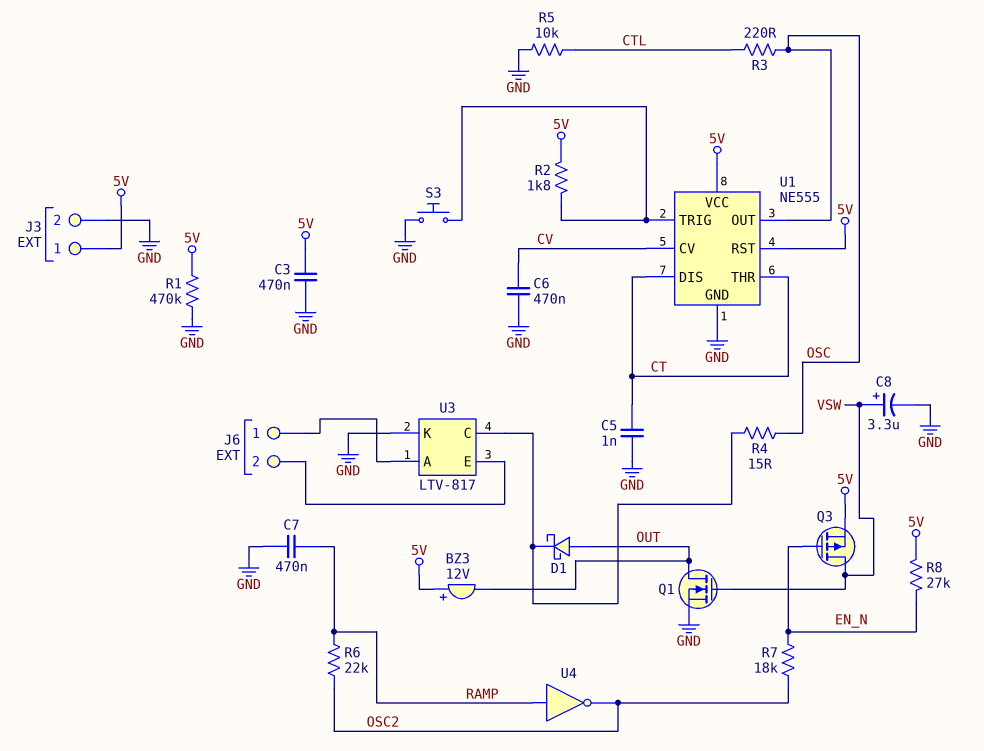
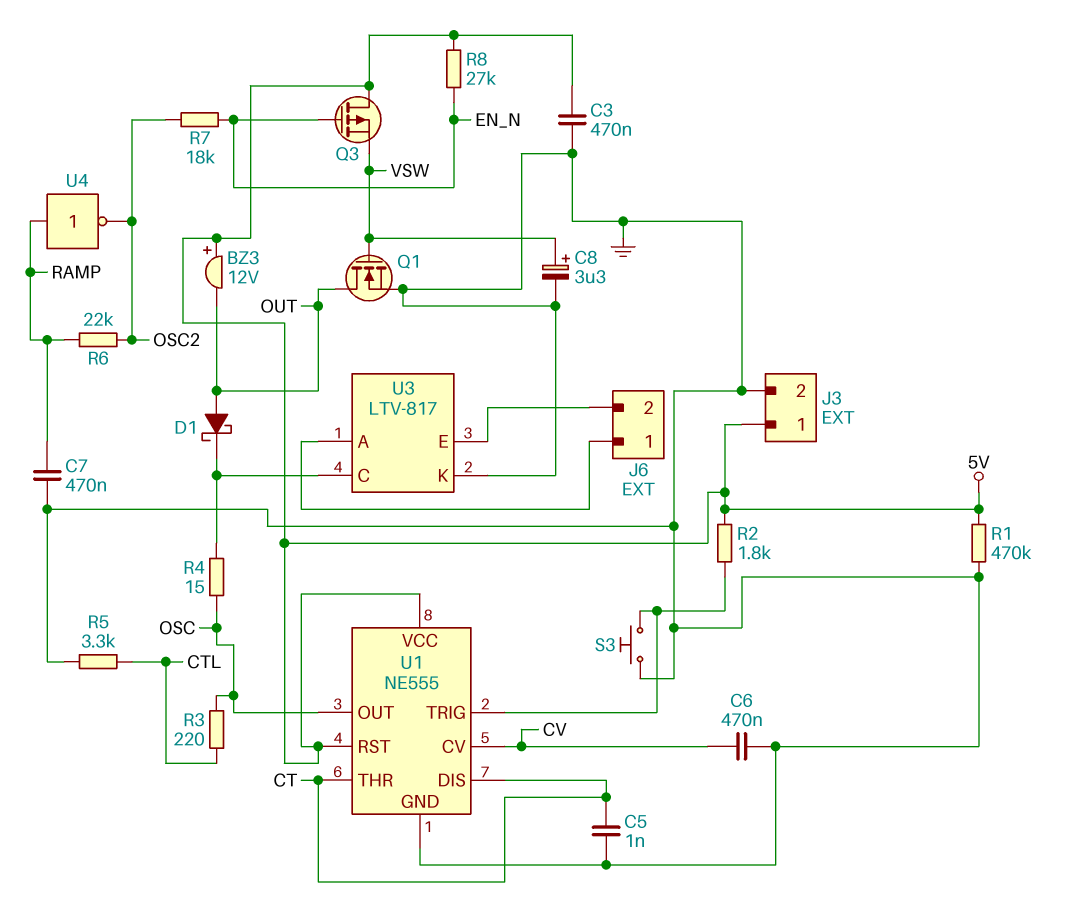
Q3: PMOS (G EN_N, D VSW, S 5V) -> PMOS (G EN_N, D 5V, S VSW)
R5: 10k (CTL, GND) -> 3.3k (CTL, GND)

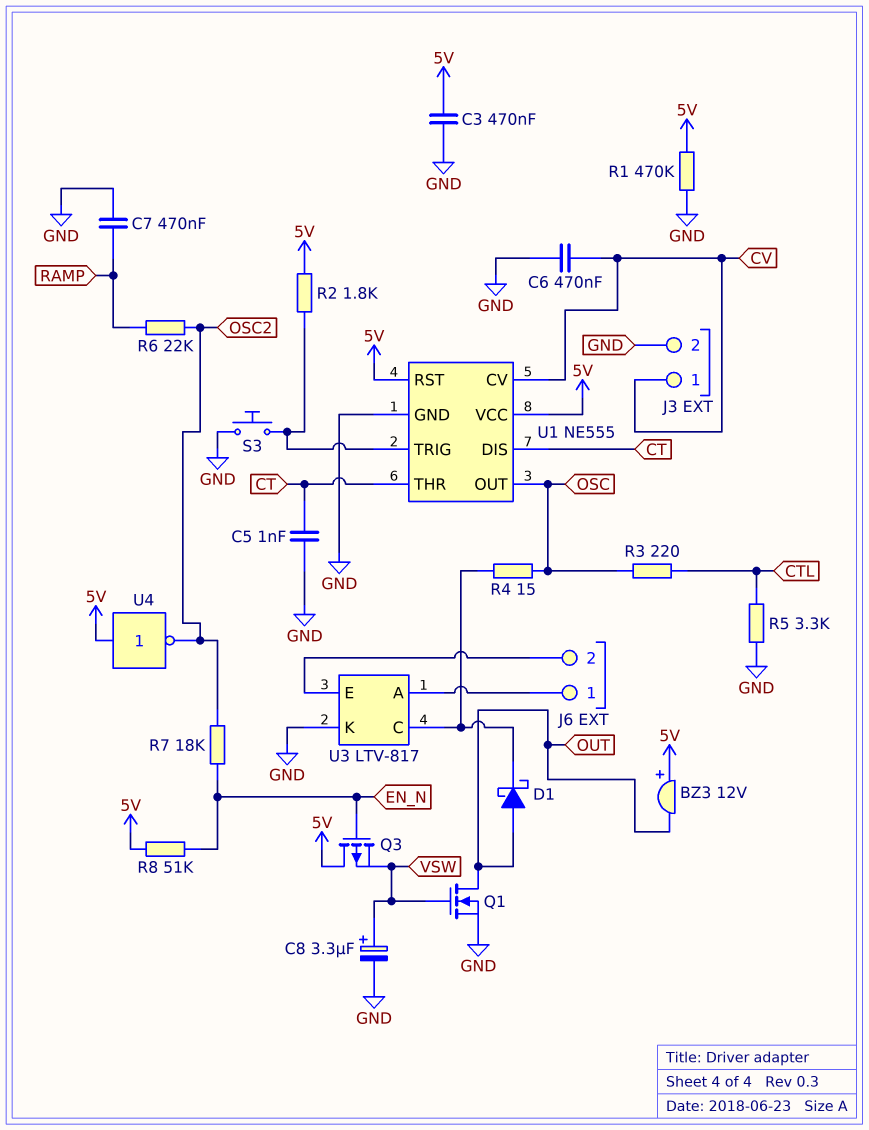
J3 pin 1: 5V -> CV
R8: 27k (5V, EN_N) -> 51k (5V, EN_N)
U4: NOT (in RAMP, out OSC2) -> NOT (in 5V, out OSC2)

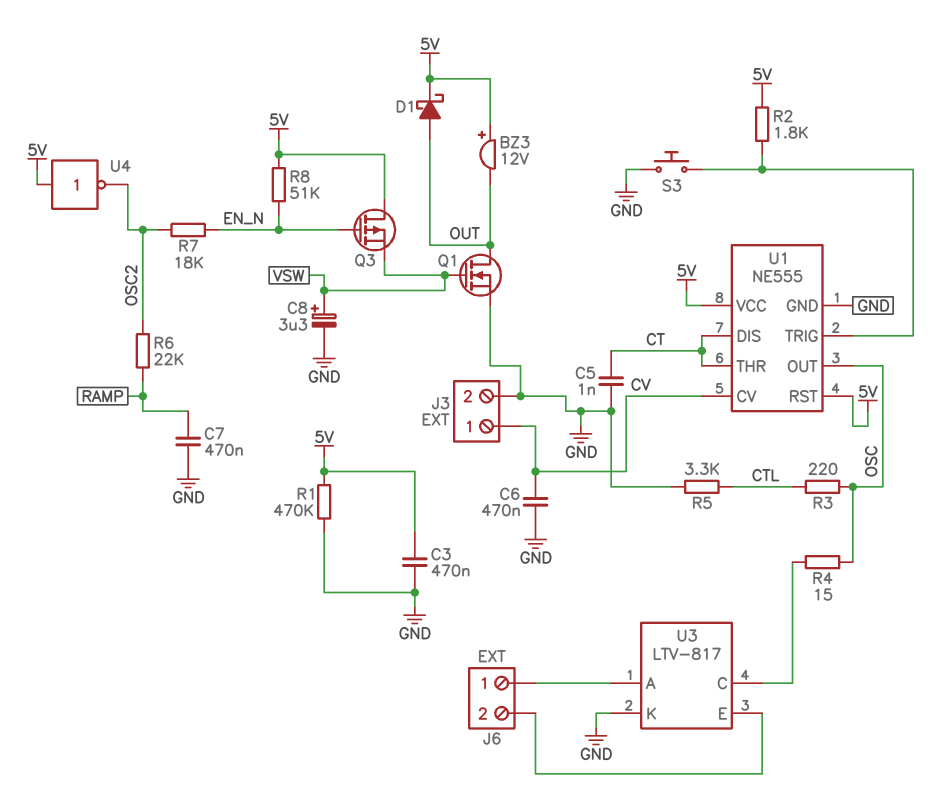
D1: schottky (A OUT, K U3/C) -> schottky (A OUT, K 5V)

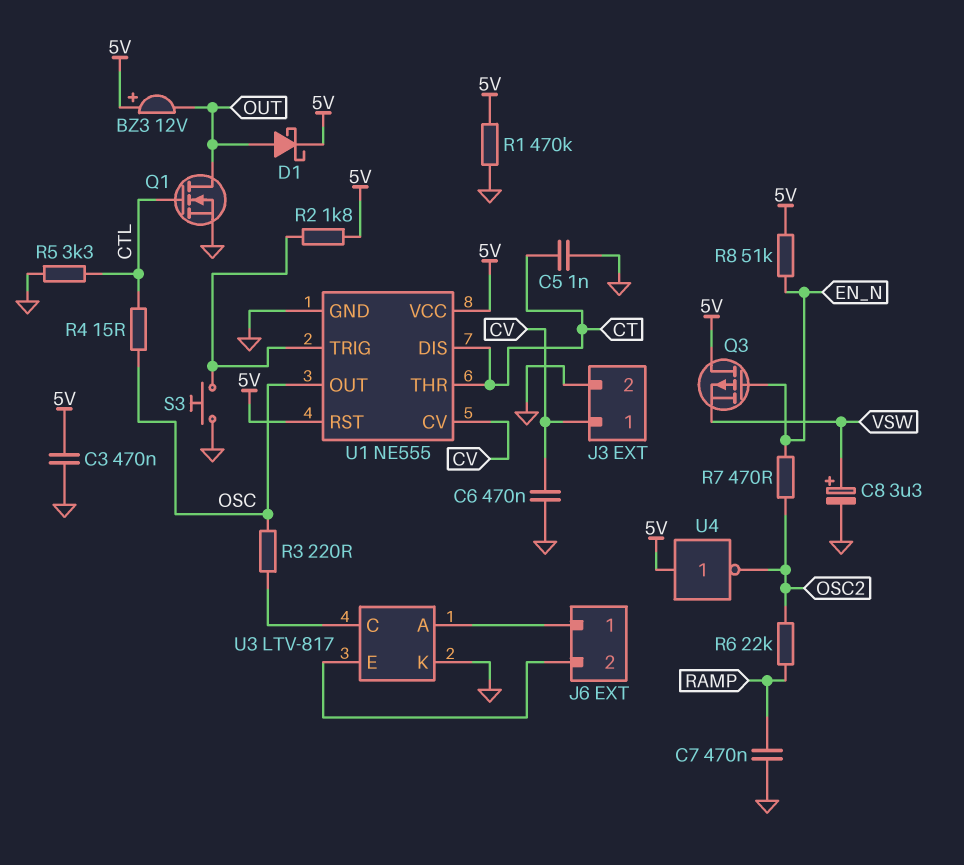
Q1: NMOS (G VSW, D OUT, S GND) -> NMOS (G CTL, D OUT, S GND)
R3: 220 (CTL, OSC) -> 220 (OSC, U3/C)
R4: 15 (OSC, U3/C) -> 15 (CTL, OSC)
R7: 18k (EN_N, OSC2) -> 470 (EN_N, OSC2)

